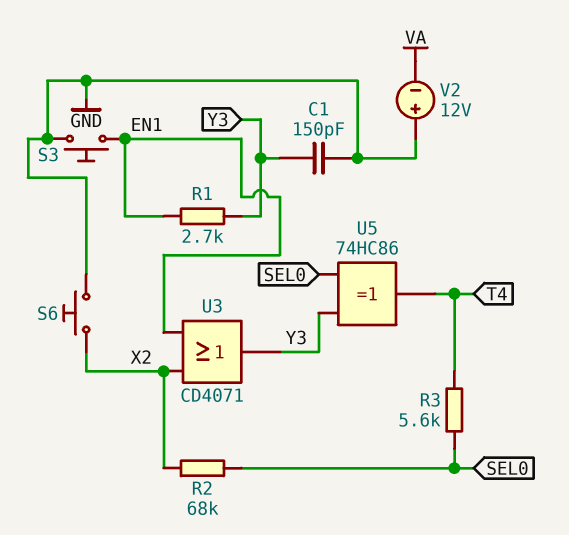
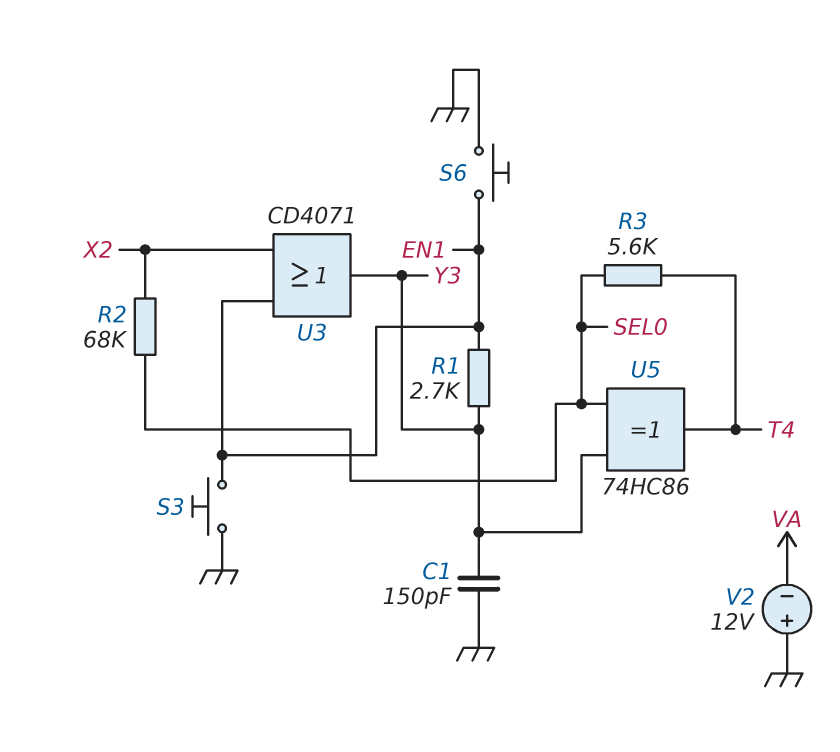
S6: button (GND, X2) -> button (EN1, GND)

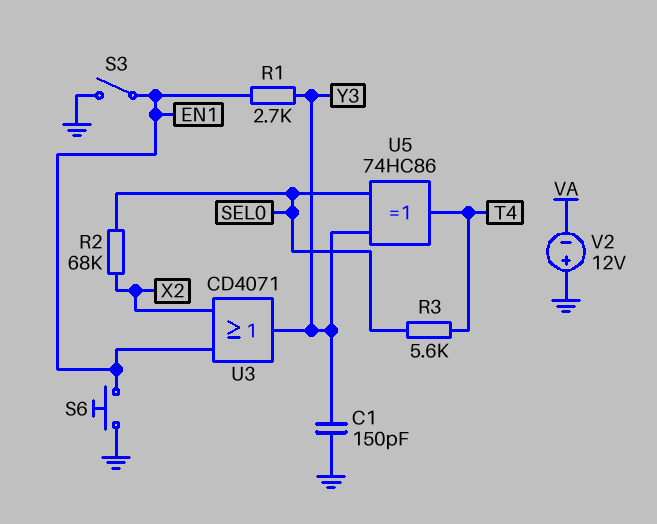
S3: button (EN1, GND) -> switch (EN1, GND)

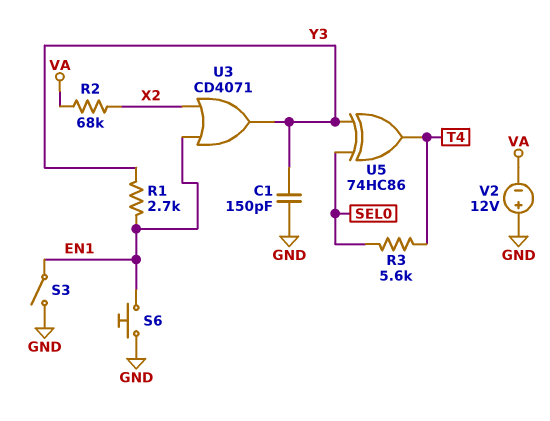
R2: 68k (SEL0, X2) -> 68k (VA, X2)

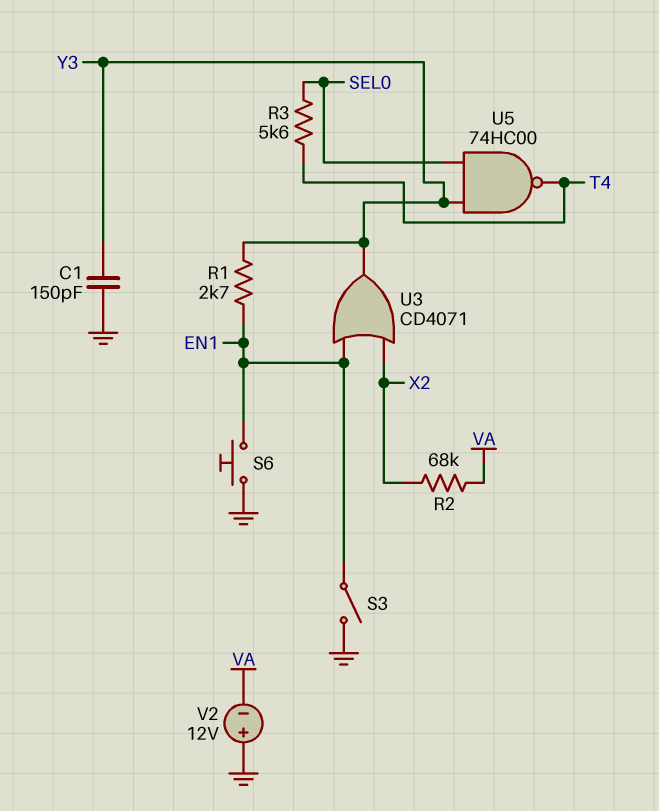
U5: XOR 74HC86 (in SEL0, in Y3, out T4) -> NAND 74HC00 (in SEL0, in Y3, out T4)

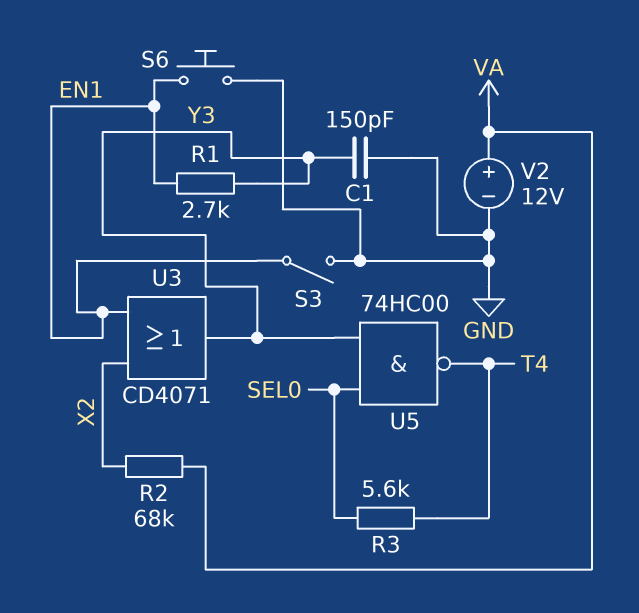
V2: 12V (plus GND, minus VA) -> 12V (plus VA, minus GND)

